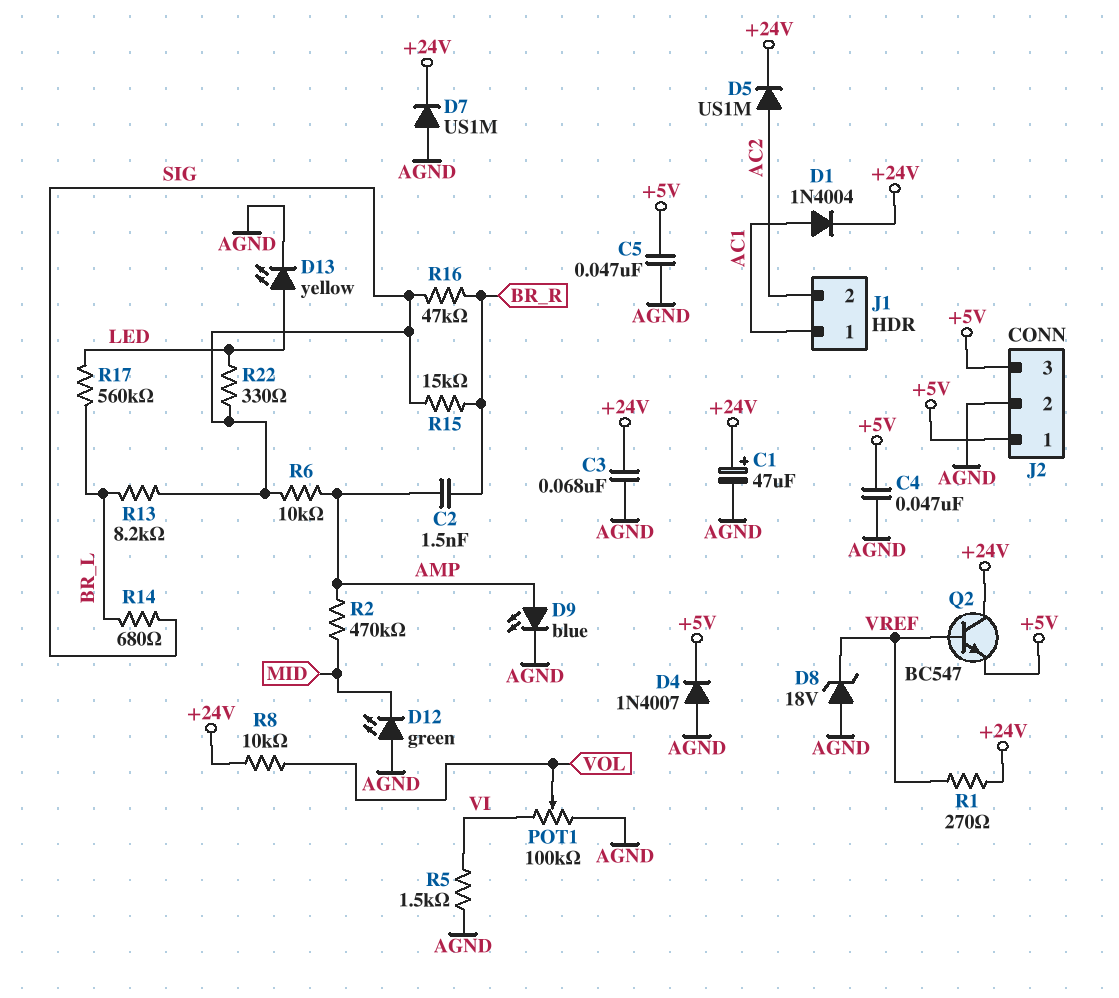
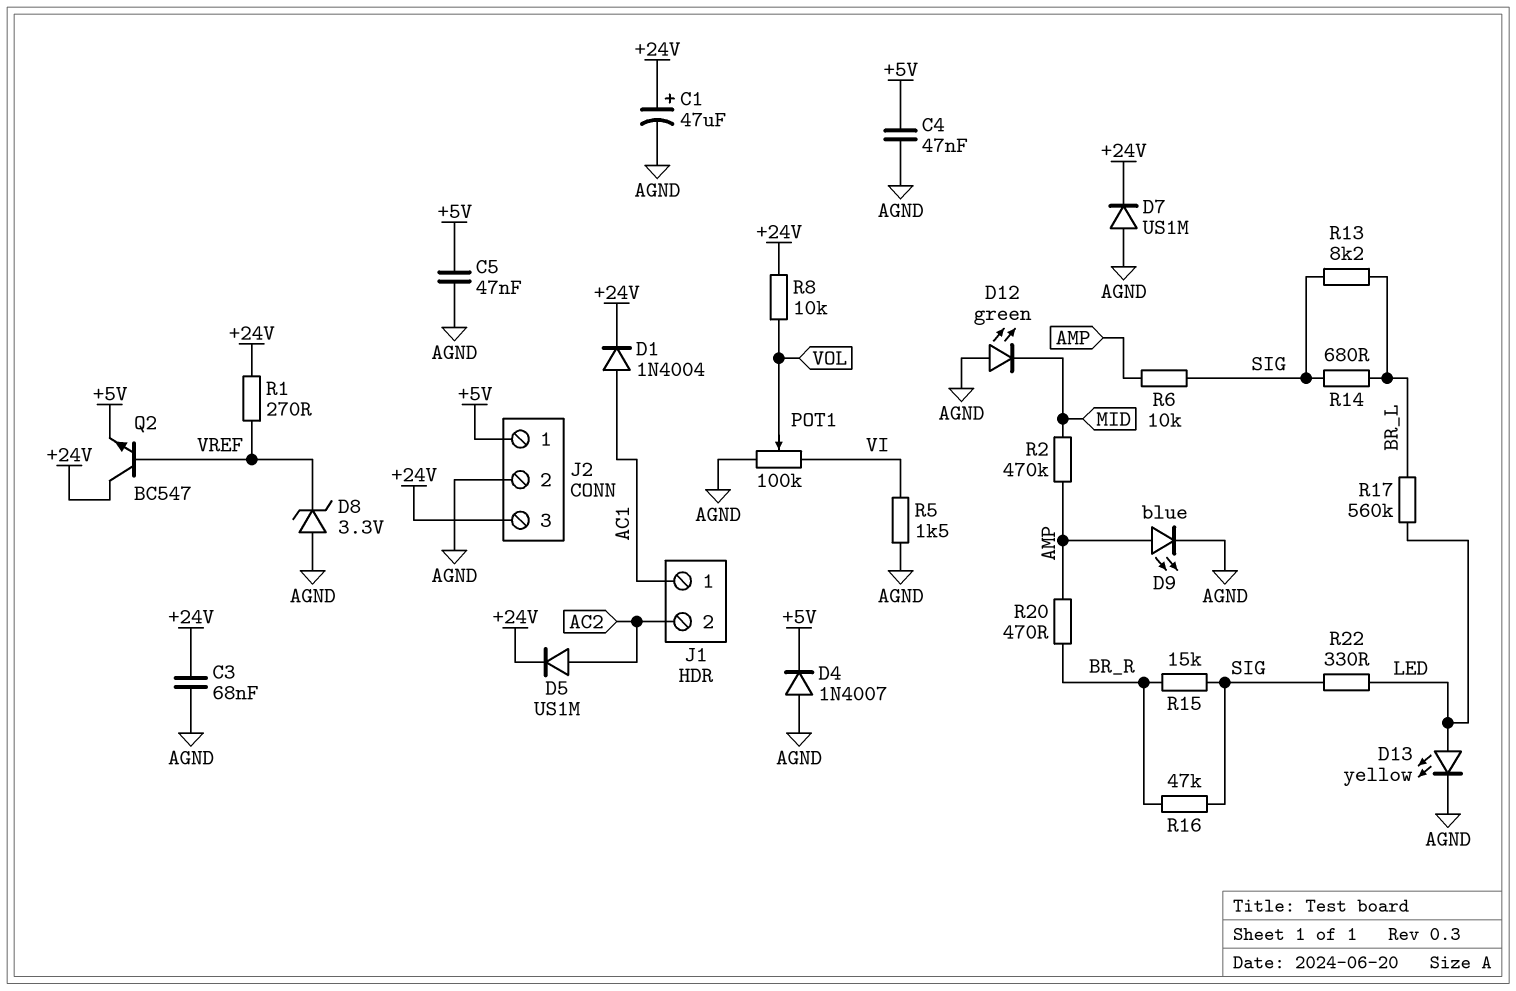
C2: 1.5nF (AMP, BR_R) -> none
D8: zener 18V (A AGND, K VREF) -> zener 3.3V (A AGND, K VREF)
J2 pin 3: +5V -> +24V
R20: none -> 470 (AMP, BR_R)

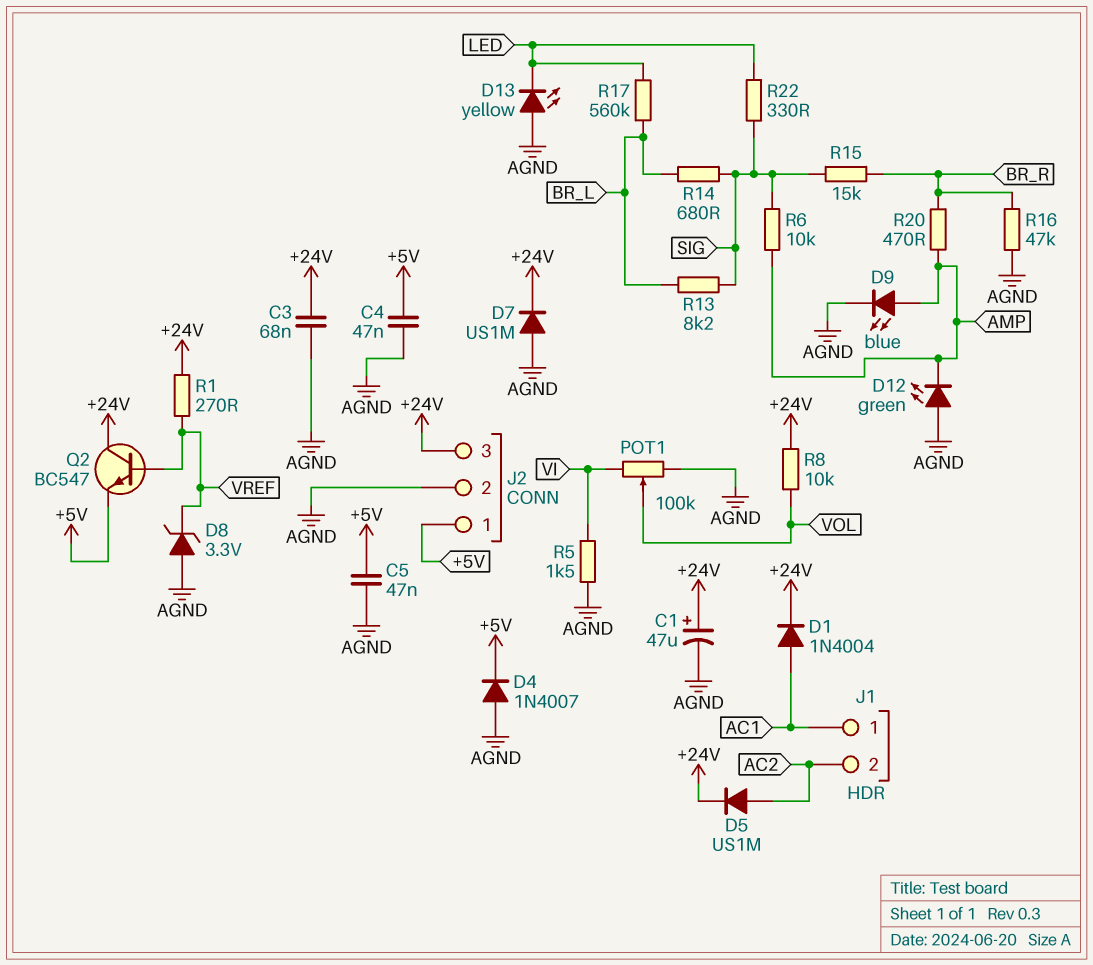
D12: LED green (A AGND, K MID) -> LED green (A AGND, K AMP)
D13: LED yellow (A LED, K AGND) -> LED yellow (A AGND, K LED)
R2: 470k (AMP, MID) -> none
R16: 47k (BR_R, SIG) -> 47k (AGND, BR_R)

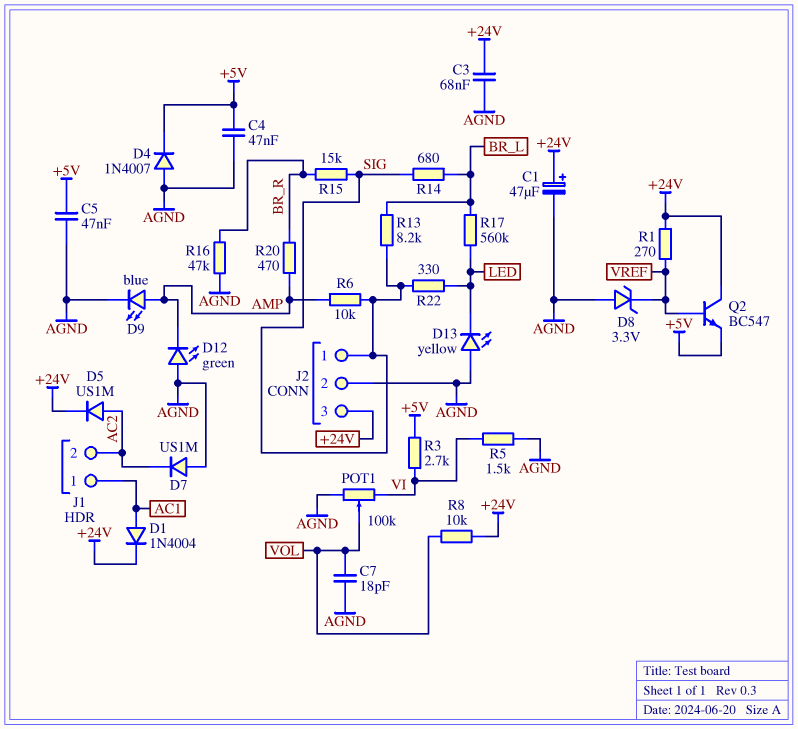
C7: none -> 18pF (AGND, VOL)
D7: diode US1M (A AGND, K +24V) -> diode US1M (A AGND, K AC2)
J2 pin 1: +5V -> SIG
R3: none -> 2.7k (+5V, VI)

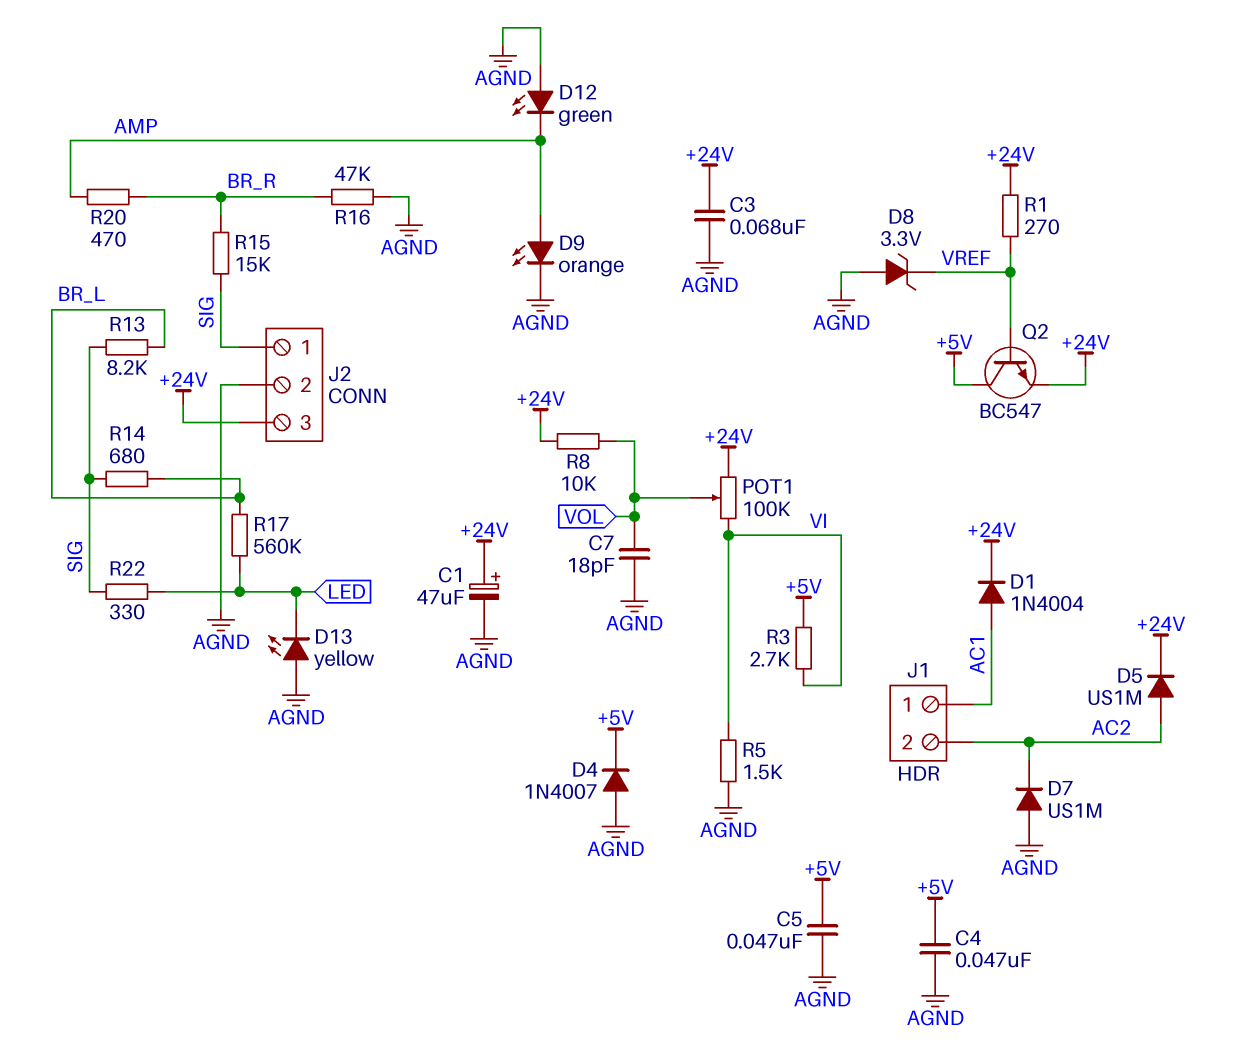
D9: LED blue (A AMP, K AGND) -> LED orange (A AMP, K AGND)
POT1: 100k (AGND, VI, wiper VOL) -> 100k (+24V, VI, wiper VOL)
Q2: NPN BC547 (B VREF, C +24V, E +5V) -> NPN BC547 (B VREF, C +5V, E +24V)
R6: 10k (AMP, SIG) -> none

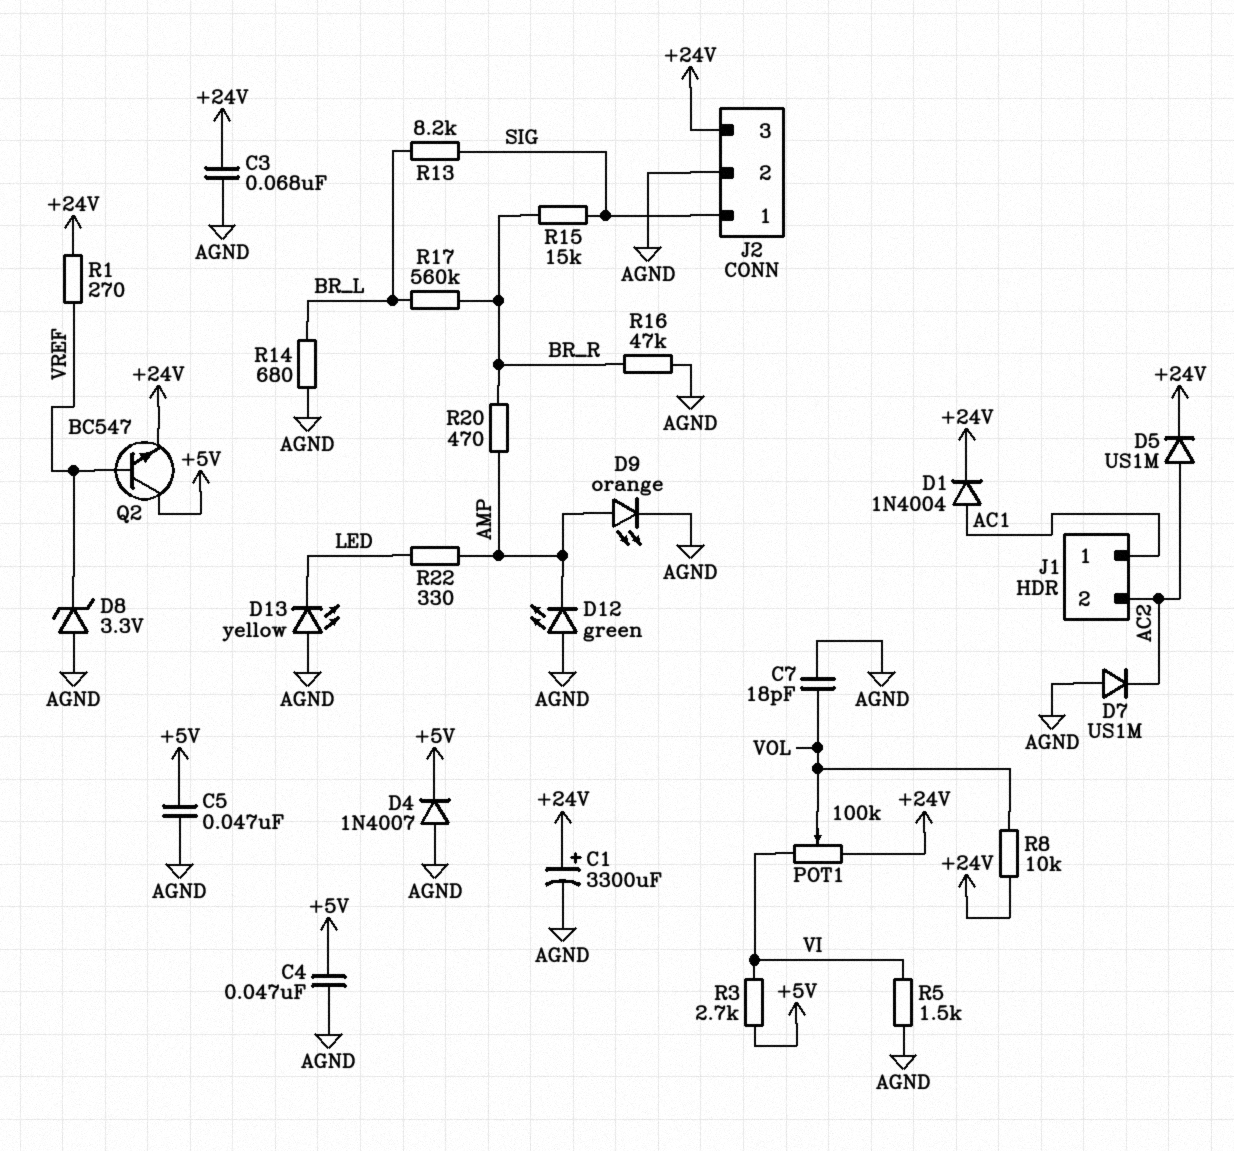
C1: 47uF (plus +24V, minus AGND) -> 3300uF (plus +24V, minus AGND)
R14: 680 (BR_L, SIG) -> 680 (AGND, BR_L)
R17: 560k (BR_L, LED) -> 560k (BR_L, BR_R)
R22: 330 (LED, SIG) -> 330 (AMP, LED)

